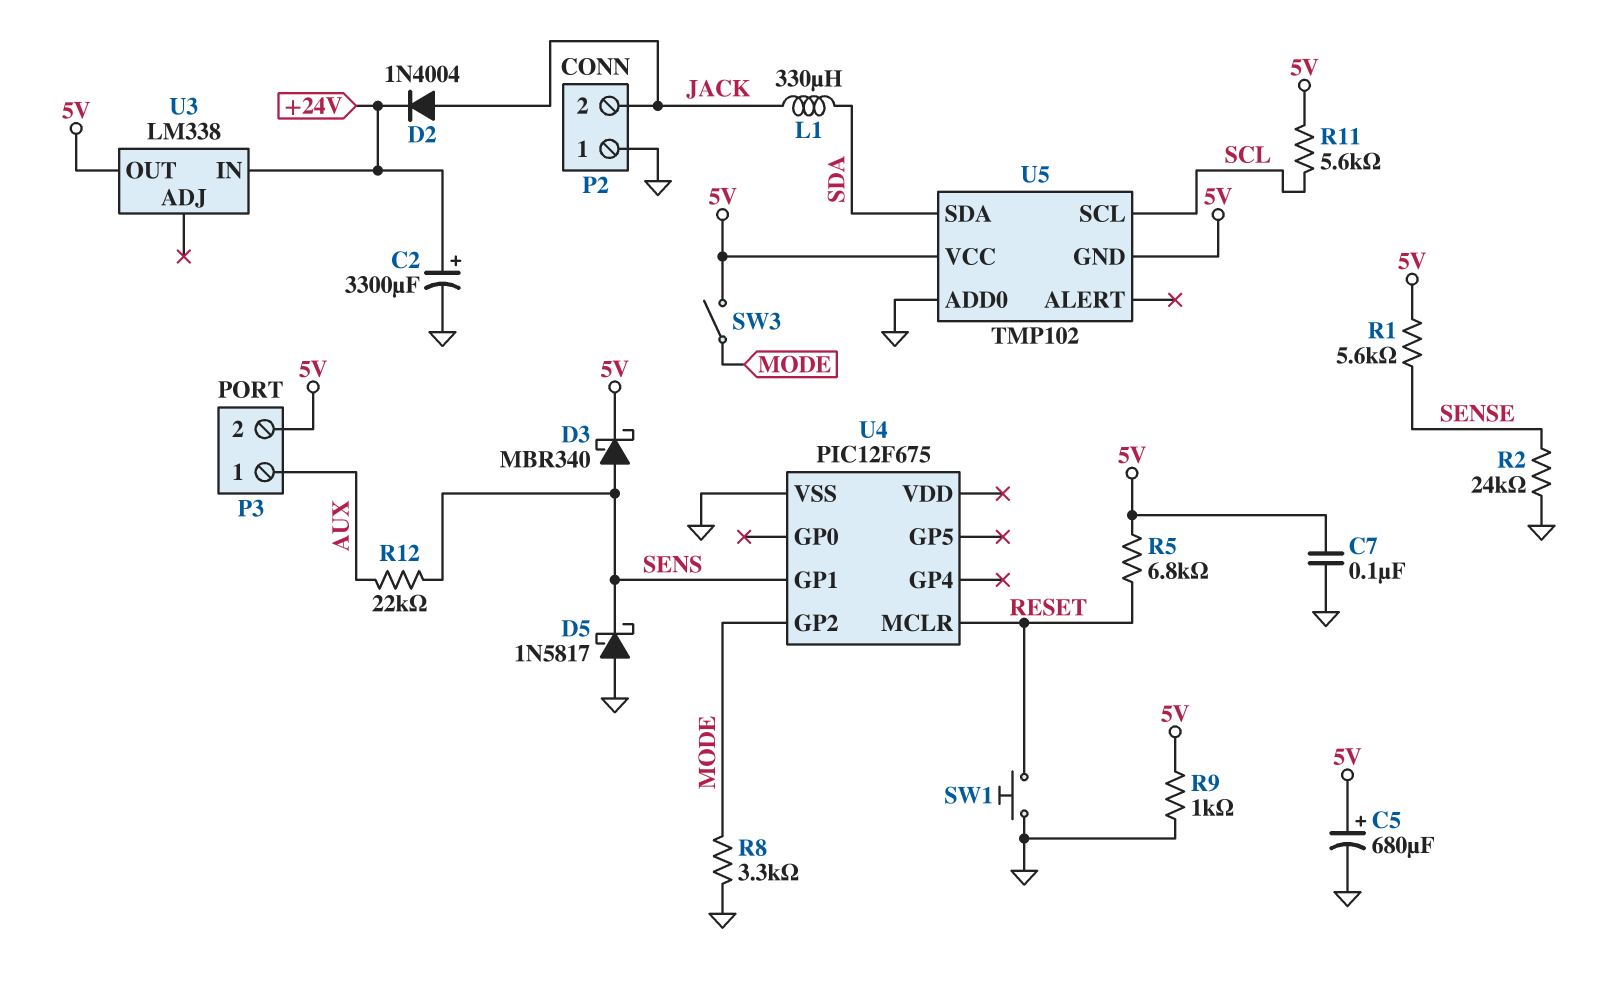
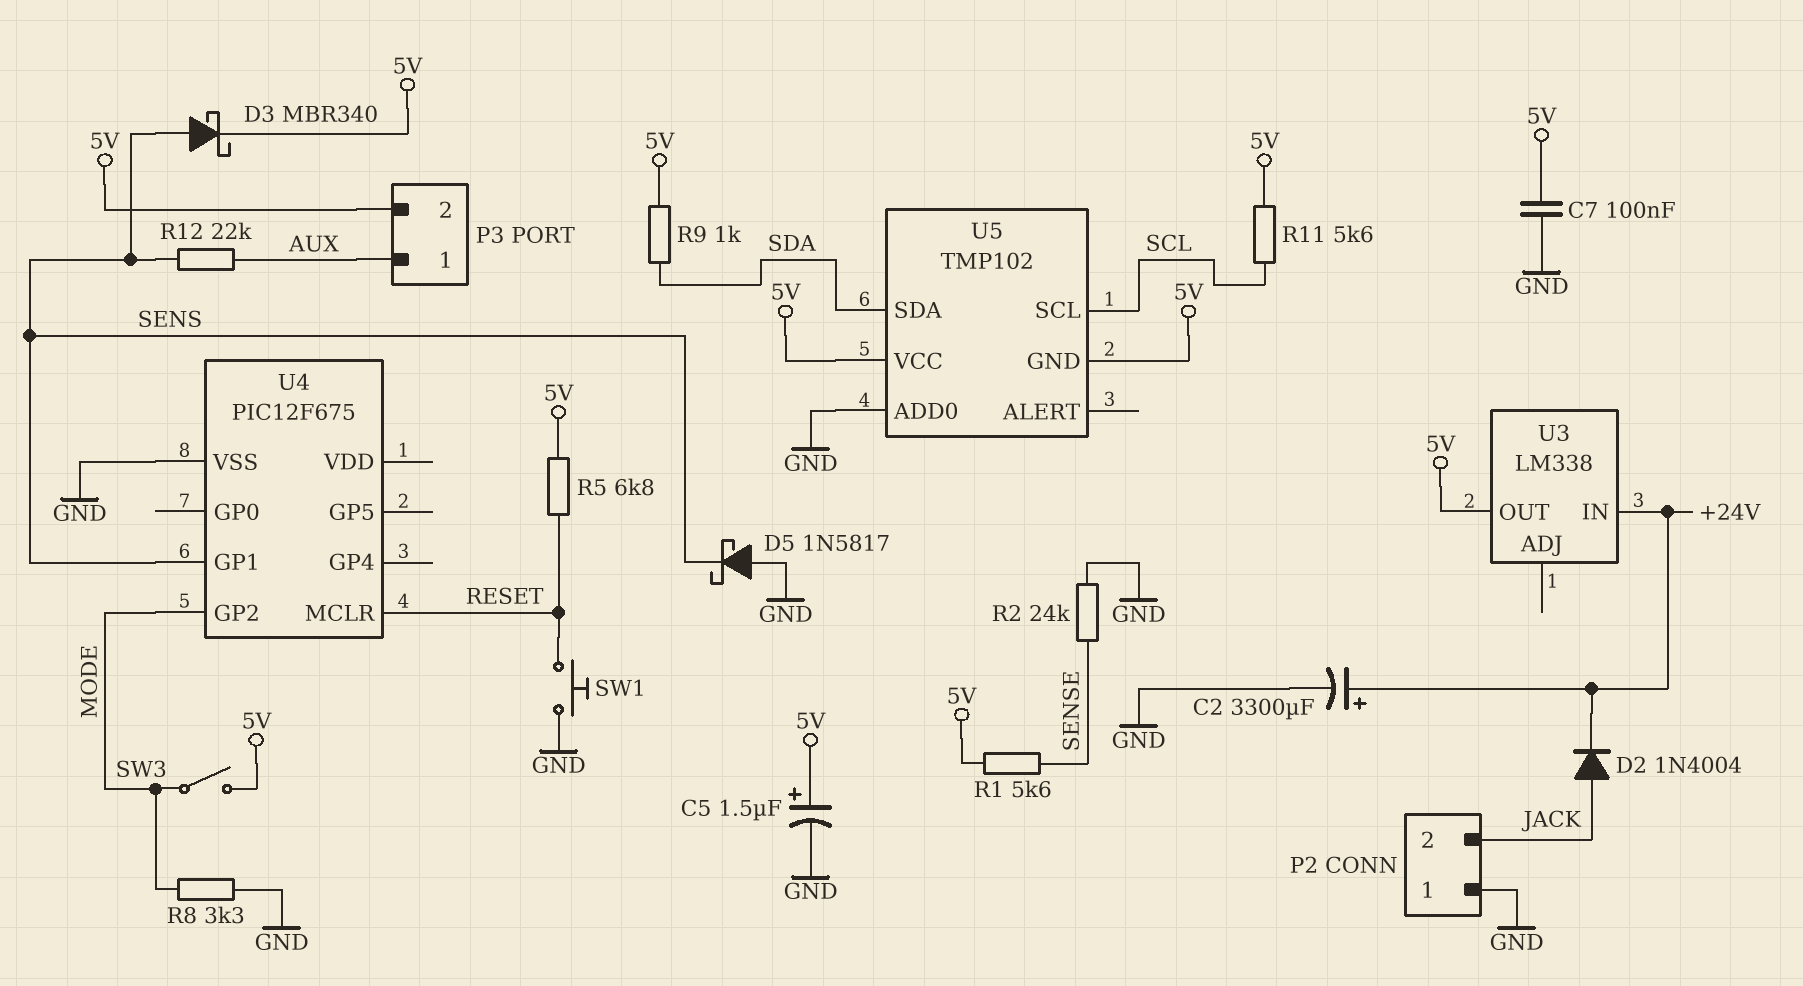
C5: 680uF (plus 5V, minus GND) -> 1.5uF (plus 5V, minus GND)
L1: 330uH (JACK, SDA) -> none
R9: 1k (5V, GND) -> 1k (5V, SDA)

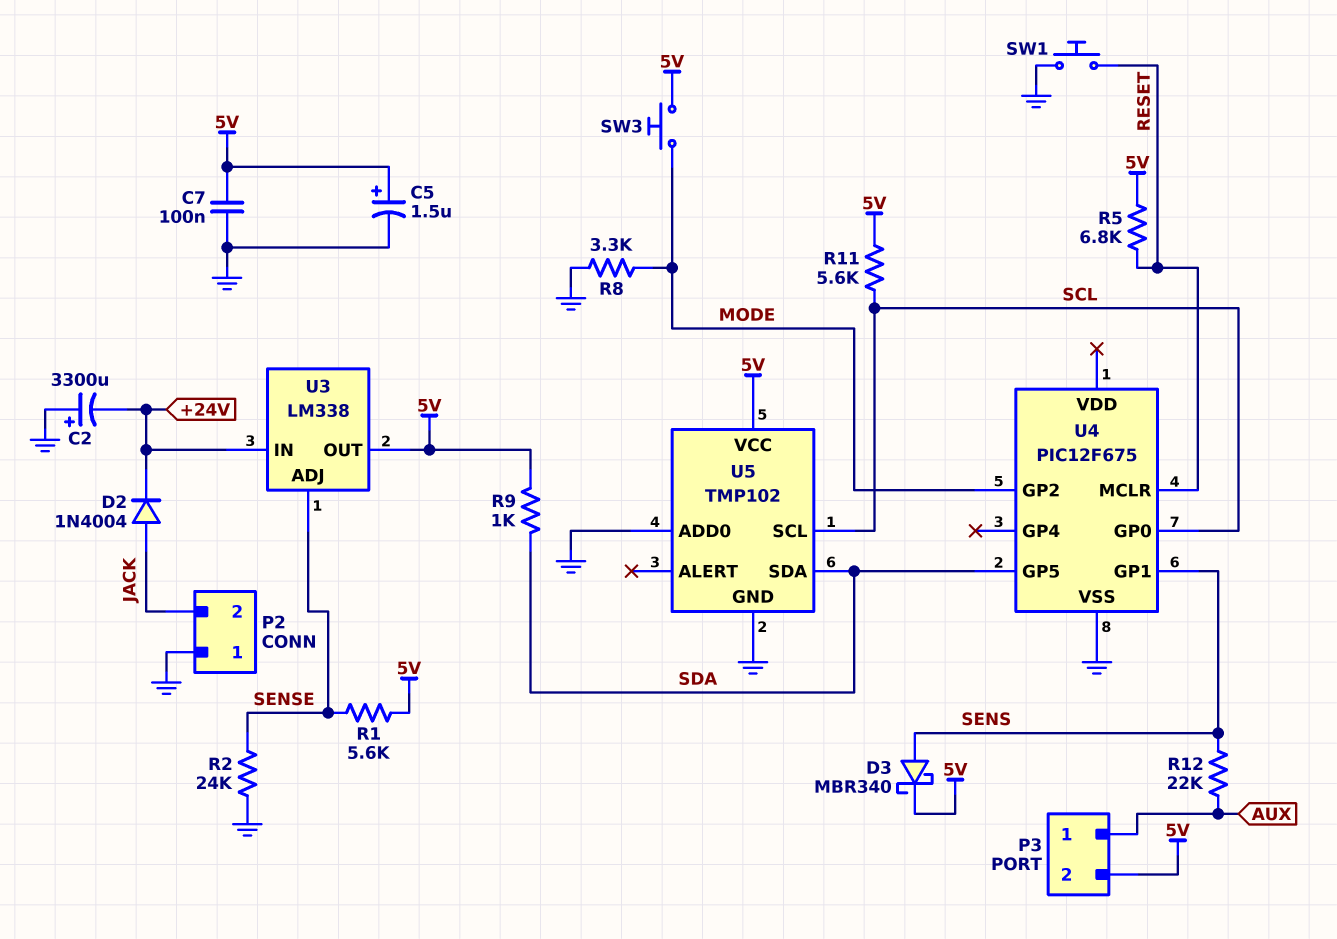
C2: 3300uF (plus +24V, minus GND) -> 3300uF (plus GND, minus +24V)
D5: schottky 1N5817 (A GND, K SENS) -> none
SW3: switch (5V, MODE) -> button (5V, MODE)
U3 pin ADJ: none -> SENSE
U4 pin GP0: none -> SCL
U4 pin GP5: none -> SDA
U5 pin GND: 5V -> GND

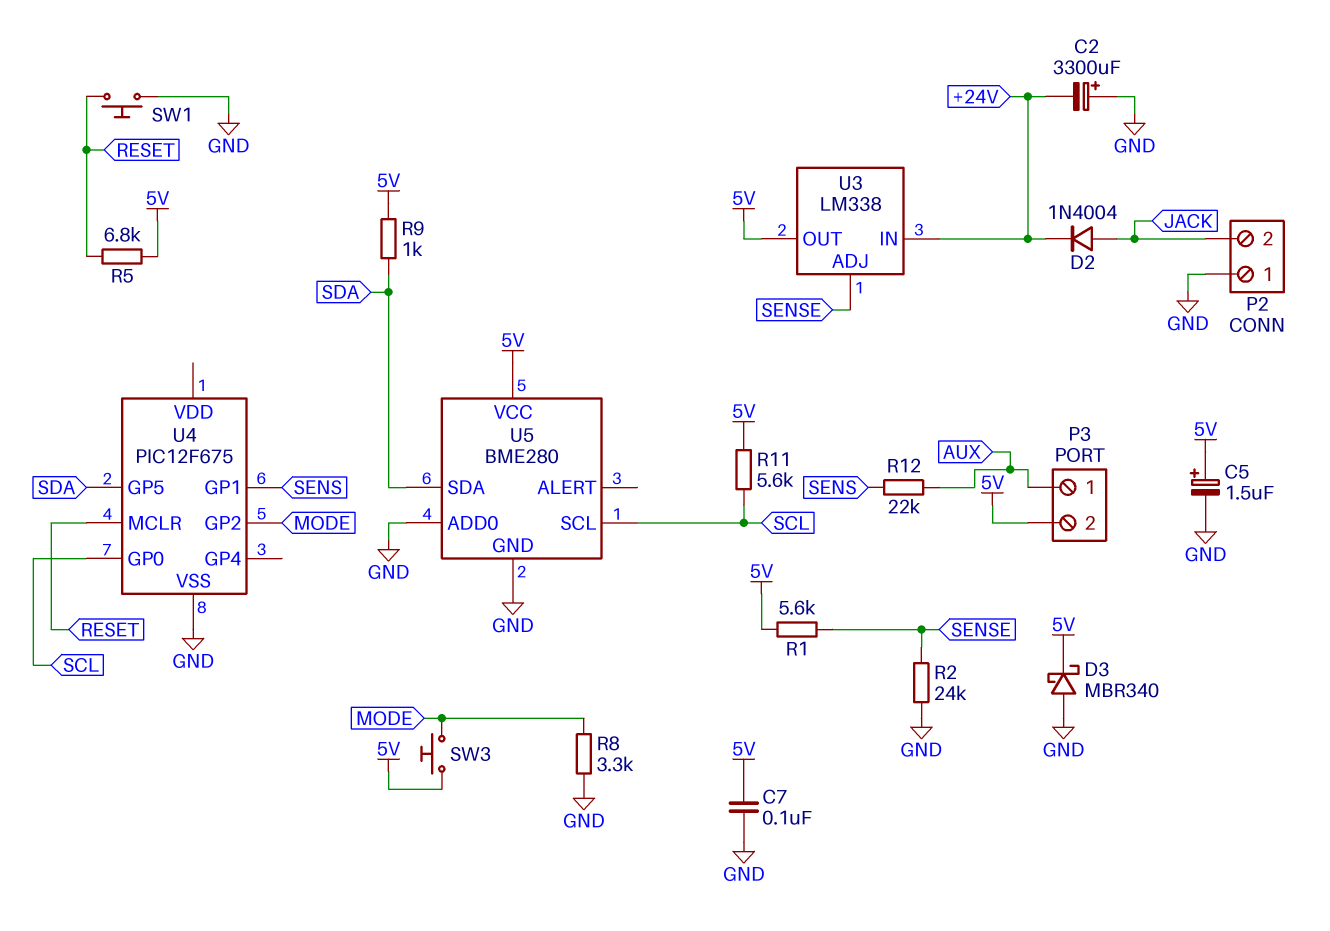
D3: schottky MBR340 (A SENS, K 5V) -> schottky MBR340 (A GND, K 5V)
U5: TMP102 -> BME280

